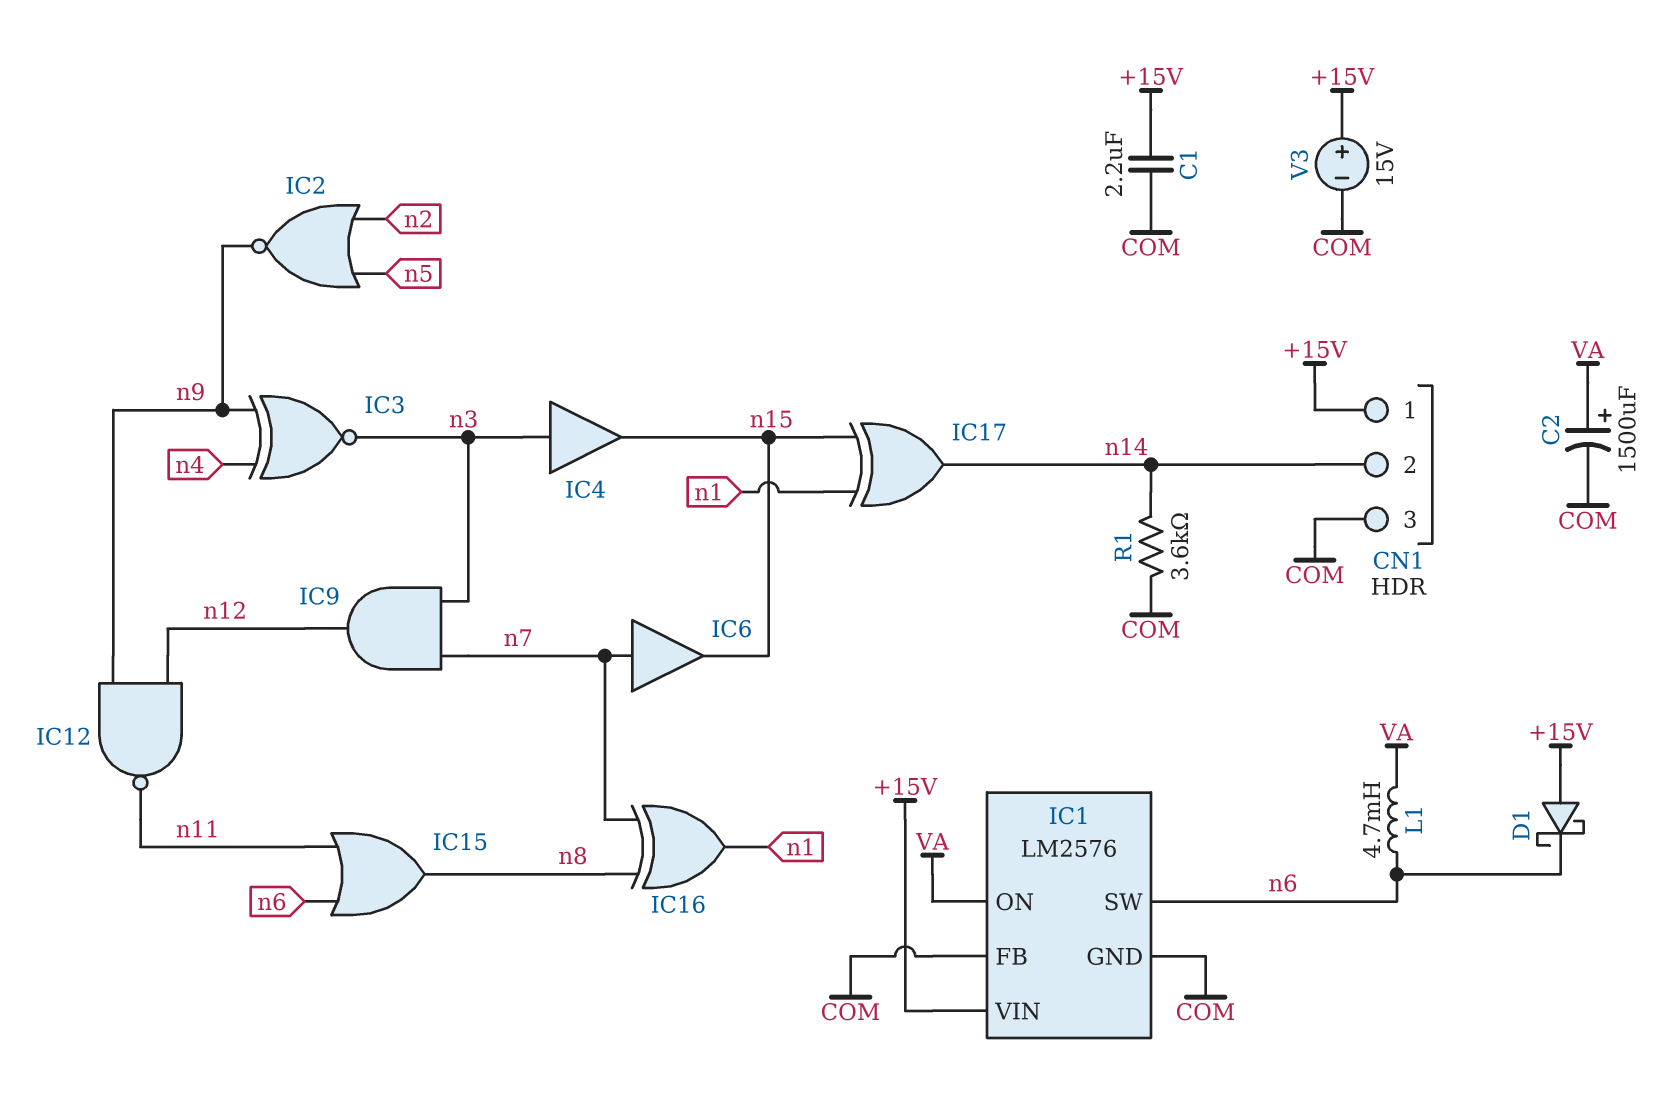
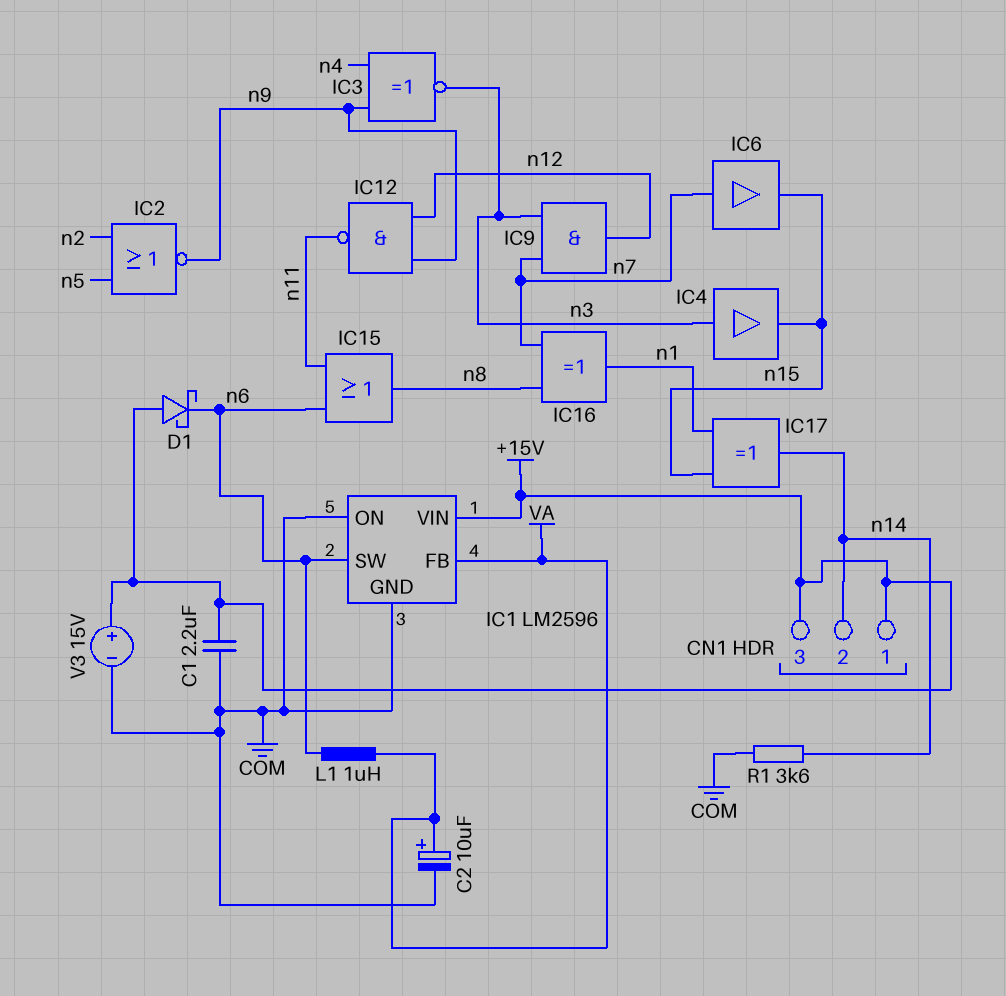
C2: 1500uF (plus VA, minus COM) -> 10uF (plus VA, minus COM)
CN1 pin 3: COM -> +15V
IC1: LM2576 -> LM2596
IC1 pin FB: COM -> VA
IC1 pin ON: VA -> COM
L1: 4.7mH (VA, n6) -> 1uH (VA, n6)

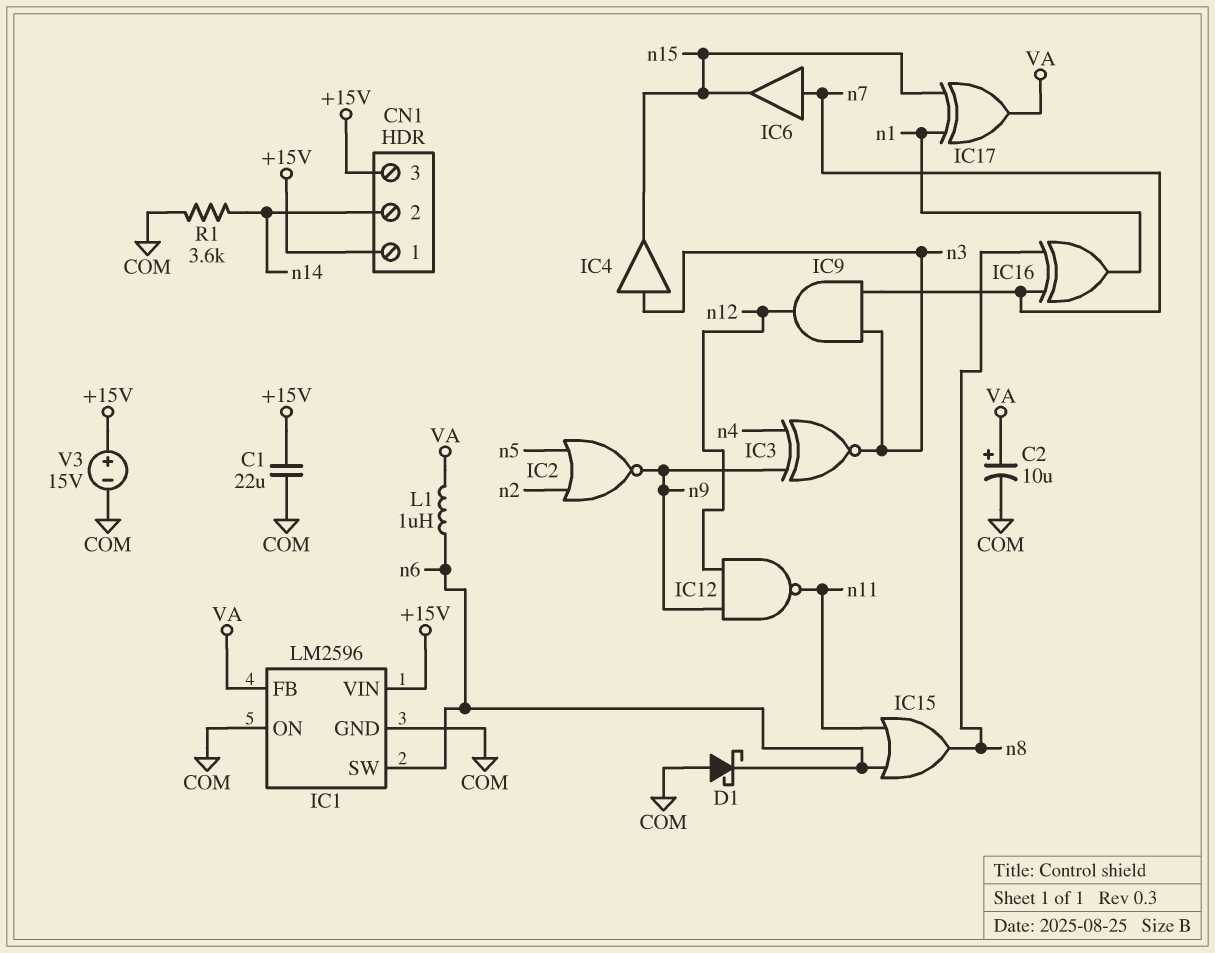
C1: 2.2uF (+15V, COM) -> 22uF (+15V, COM)
D1: schottky (A +15V, K n6) -> schottky (A COM, K n6)
IC17: XOR (in n1, in n15, out n14) -> XOR (in n1, in n15, out VA)

